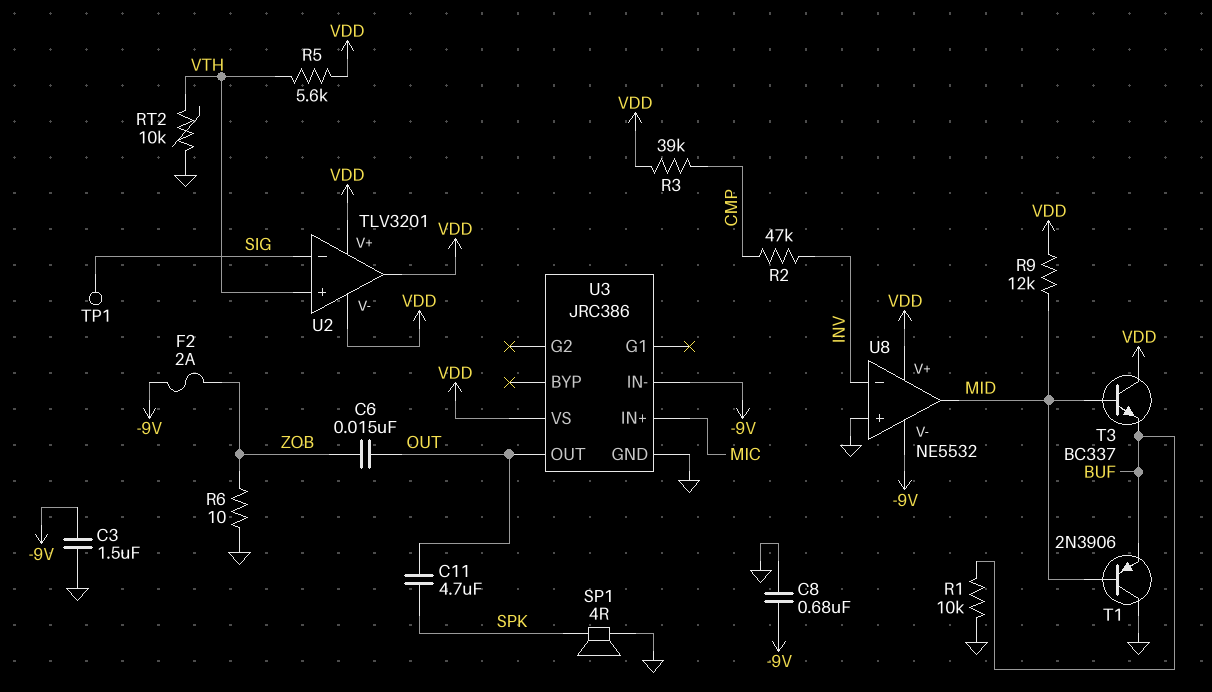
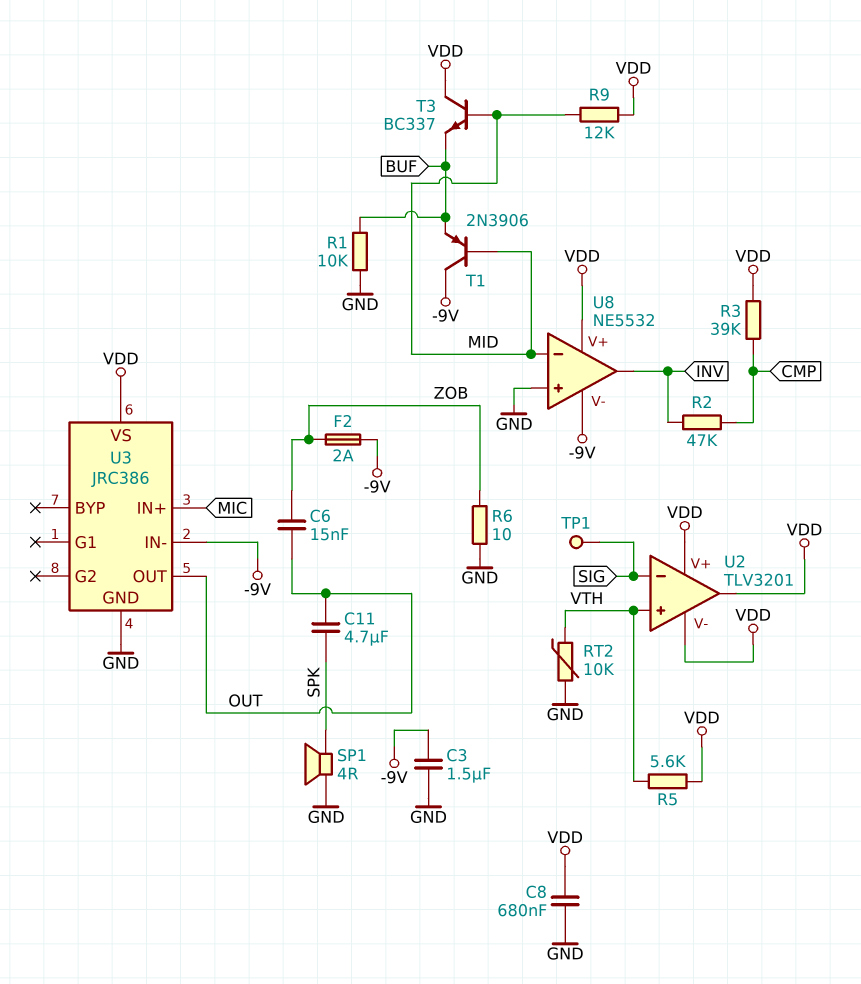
C8: 680nF (-9V, GND) -> 680nF (GND, VDD)
T1: PNP 2N3906 (B MID, C GND, E BUF) -> PNP 2N3906 (B MID, C -9V, E BUF)
U8 pin in-: INV -> MID
U8 pin out: MID -> INV

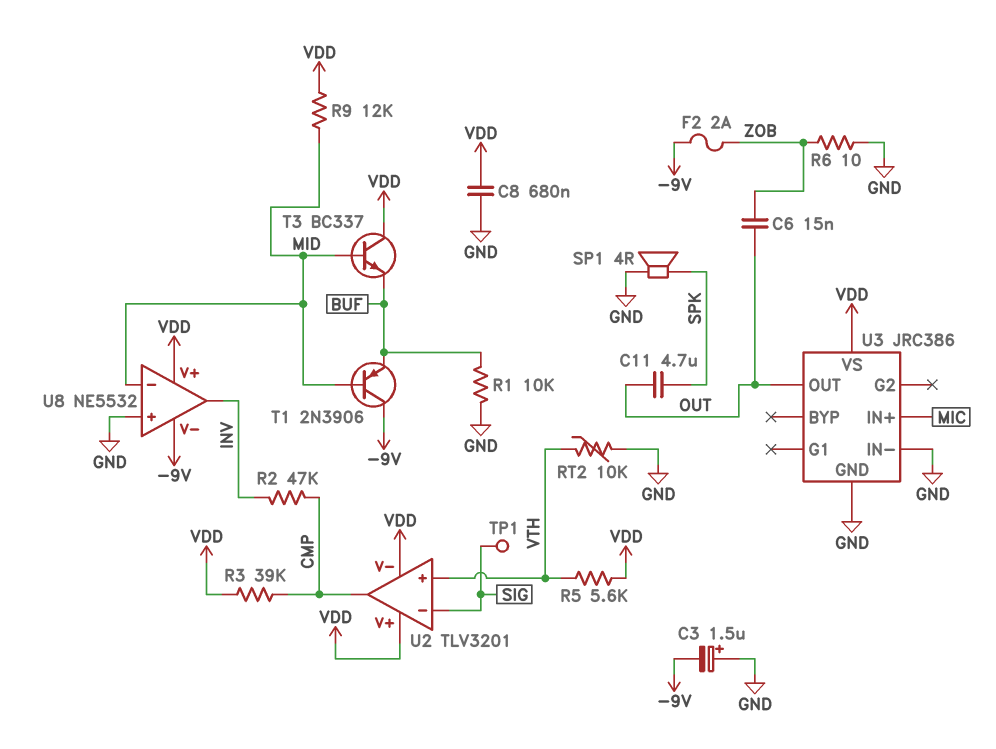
C3: 1.5uF (-9V, GND) -> 1.5uF (plus GND, minus -9V)
U2 pin out: VDD -> CMP
U3 pin IN-: -9V -> GND

